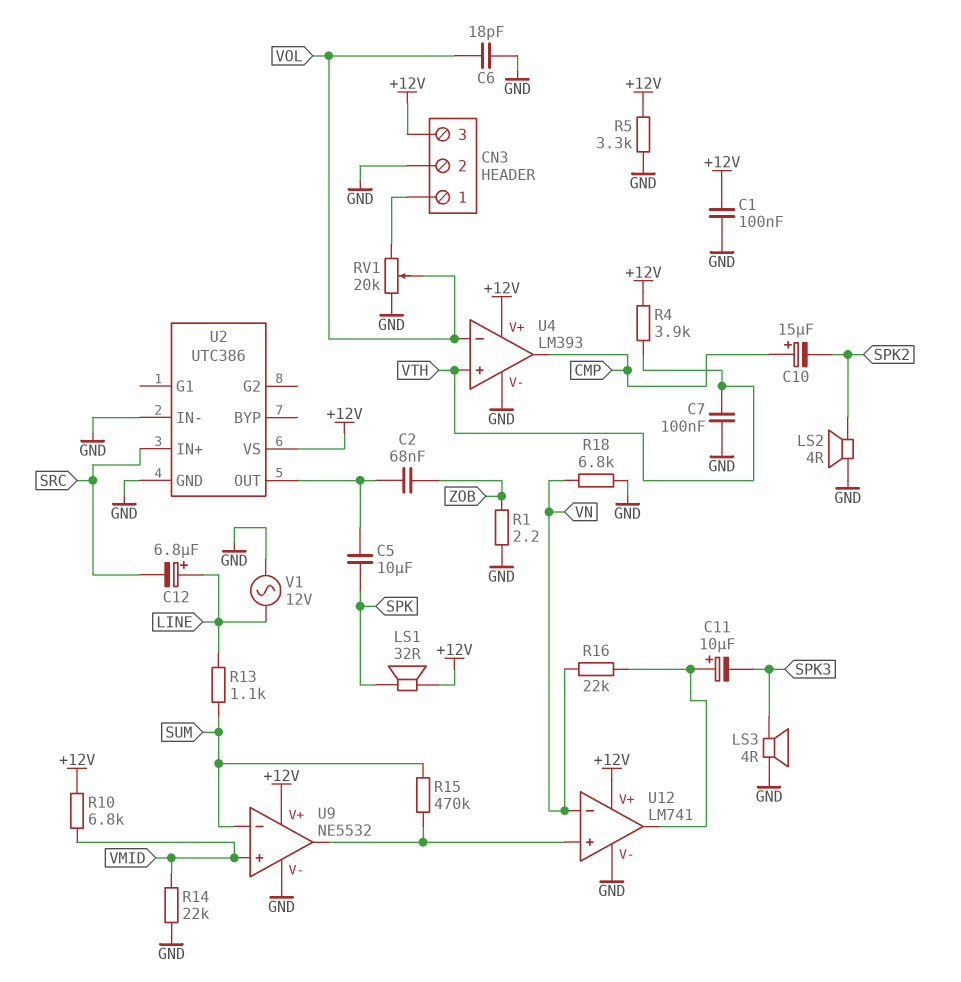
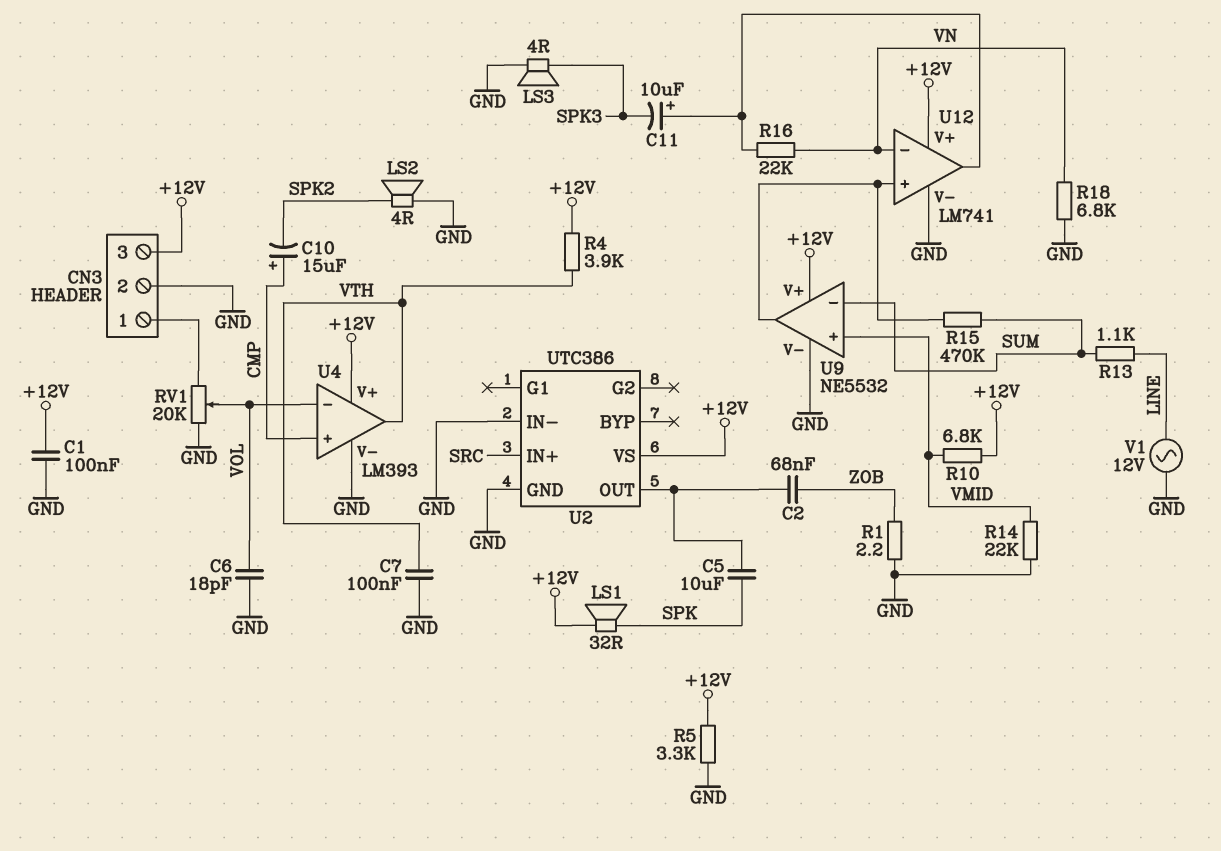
C12: 6.8uF (plus LINE, minus SRC) -> none
U4 pin in+: VTH -> CMP
U4 pin out: CMP -> VTH

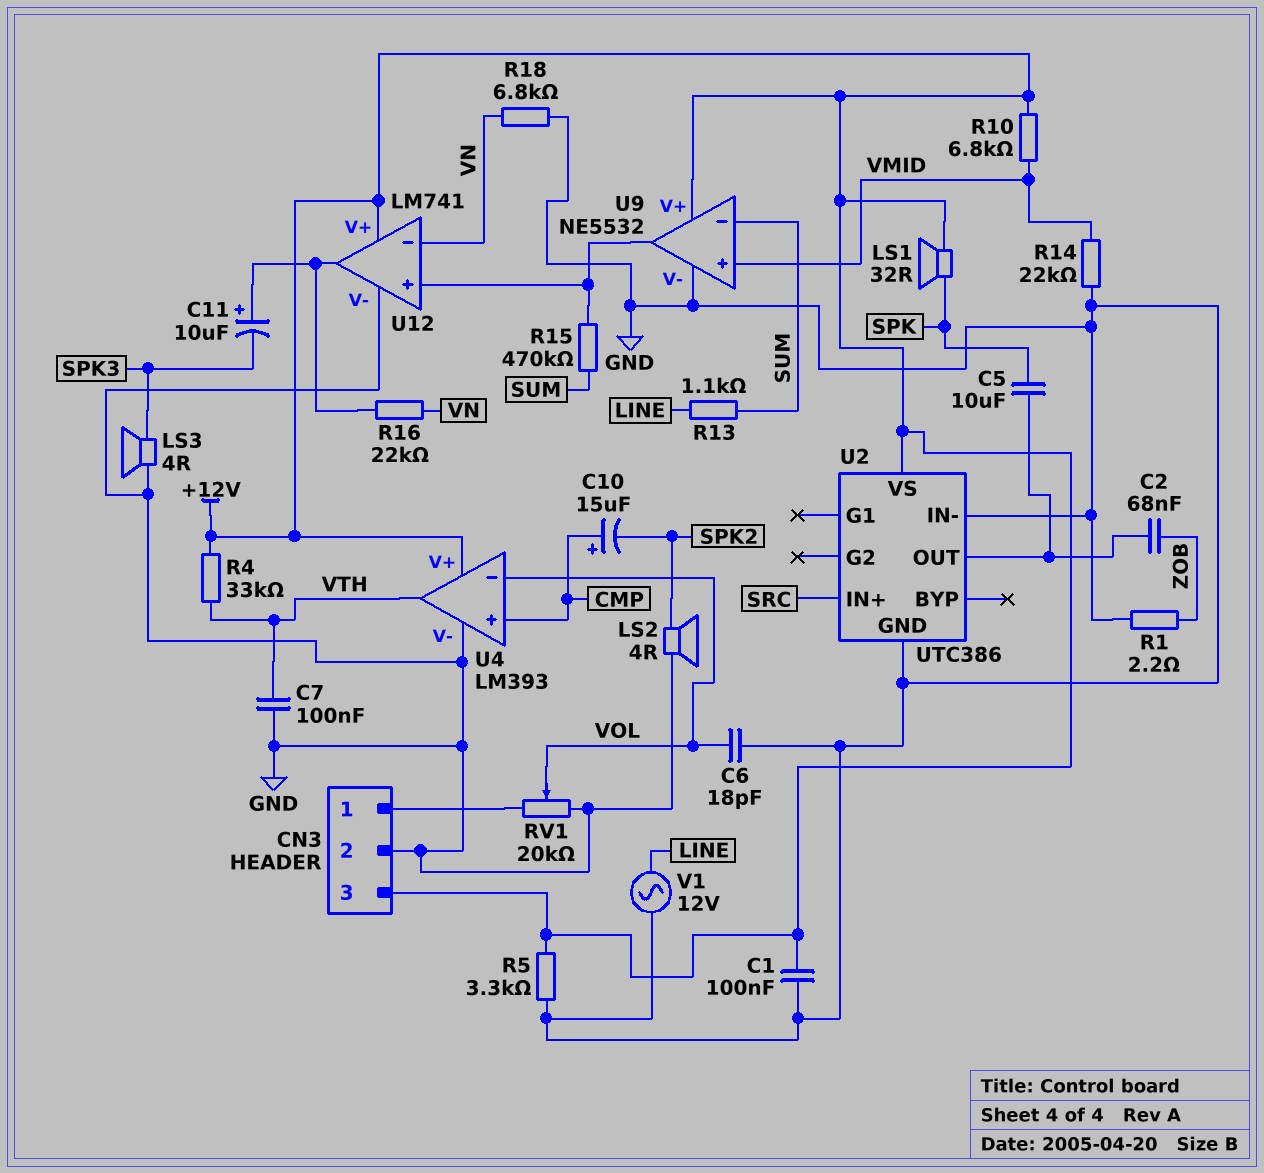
R4: 3.9k (+12V, VTH) -> 33k (+12V, VTH)

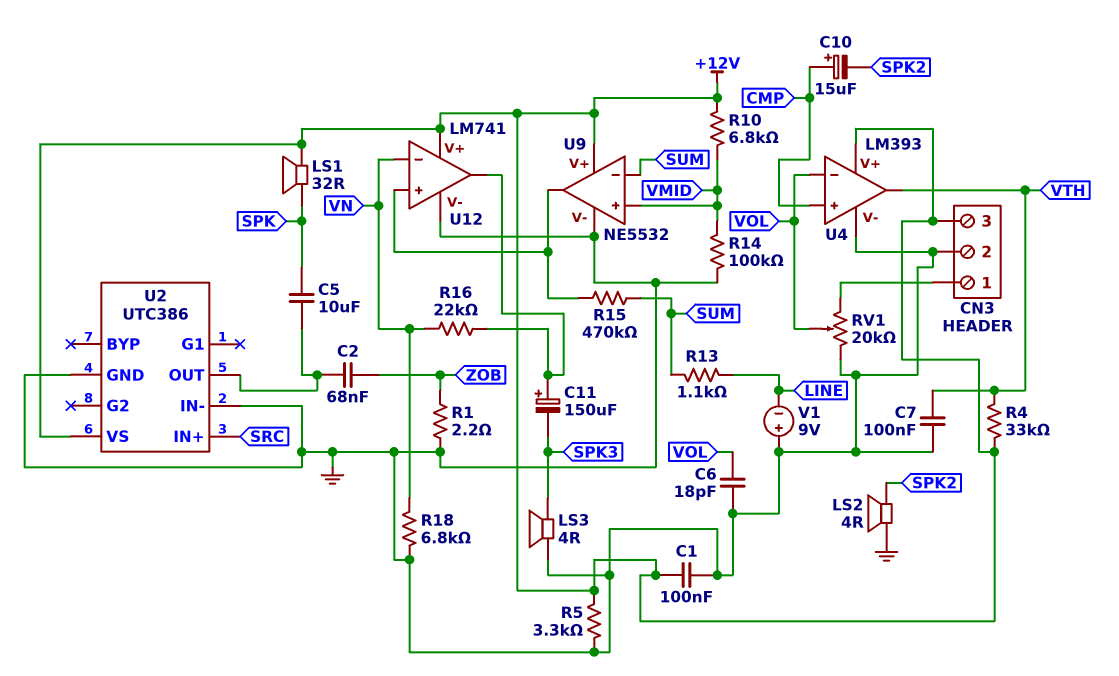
C11: 10uF (plus U12/out, minus SPK3) -> 150uF (plus U12/out, minus SPK3)
R14: 22k (GND, VMID) -> 100k (GND, VMID)
V1: AC 12V (GND, LINE) -> 9V (plus GND, minus LINE)

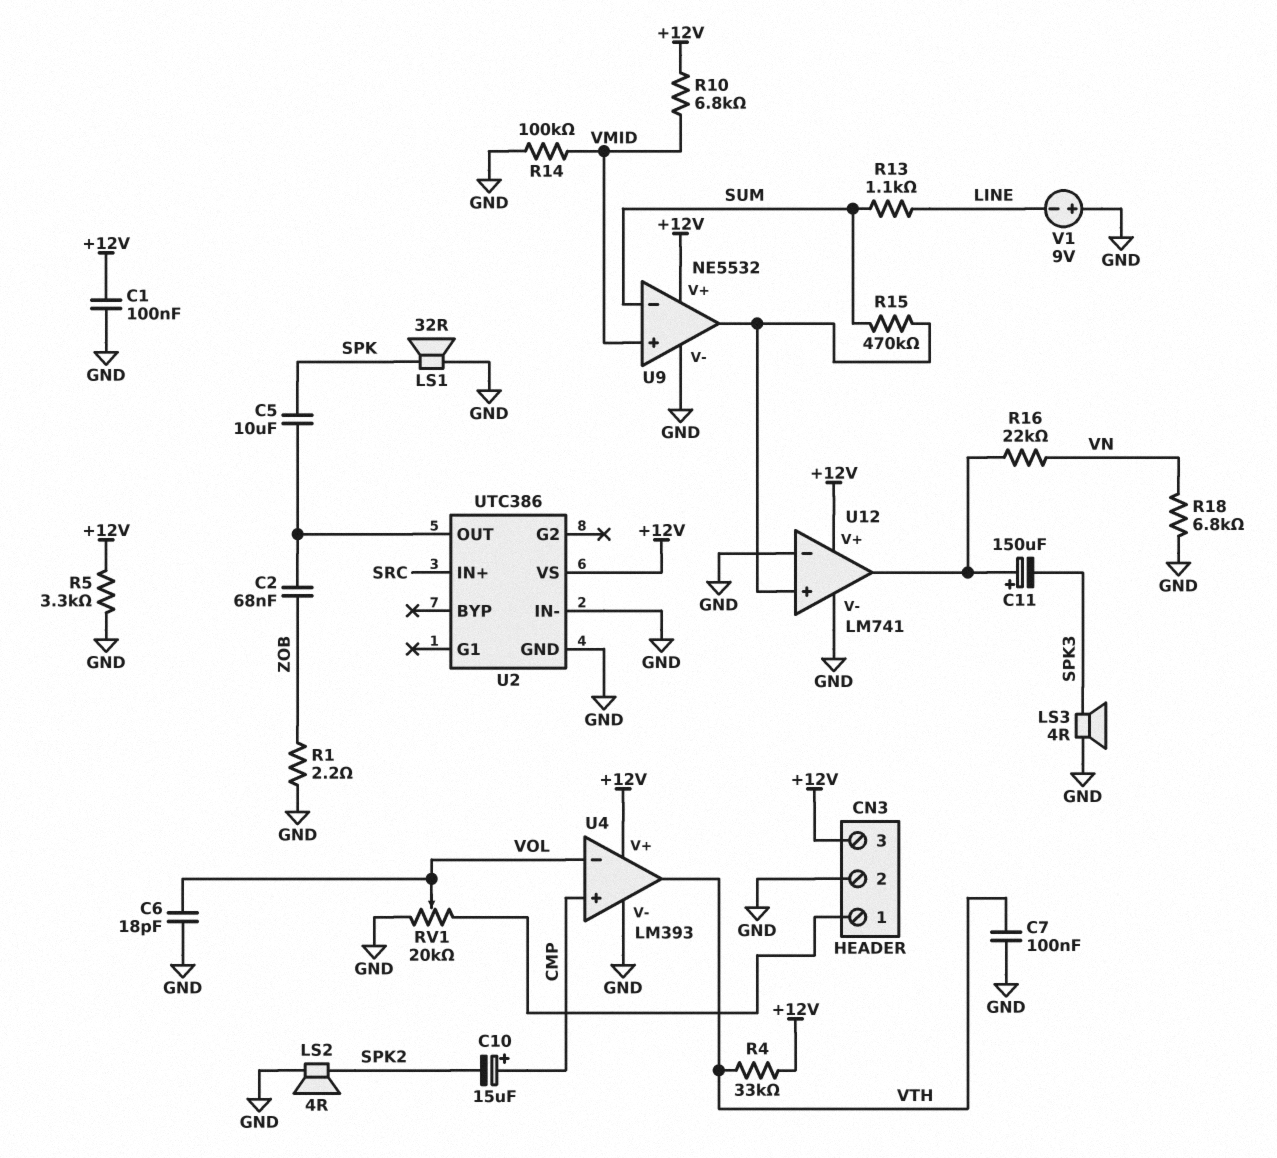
LS1: speaker 32R (+12V, SPK) -> speaker 32R (GND, SPK)
U12 pin in-: VN -> GND

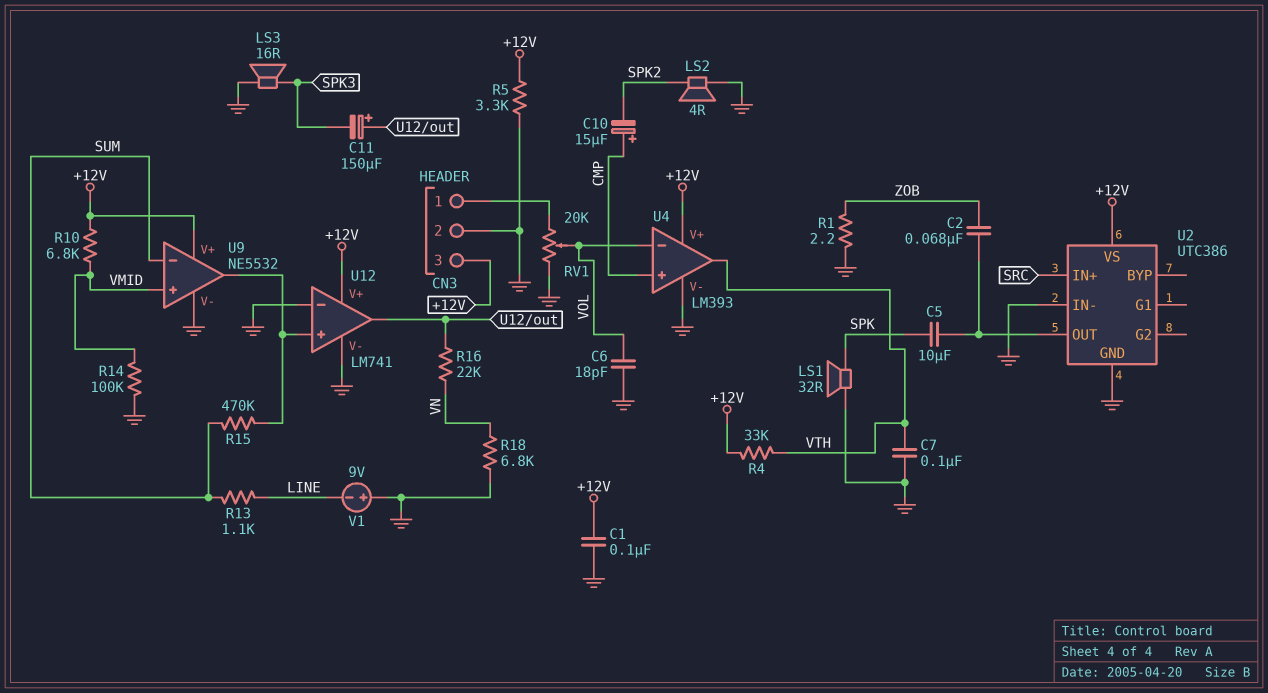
LS3: speaker 4R (GND, SPK3) -> speaker 16R (GND, SPK3)

